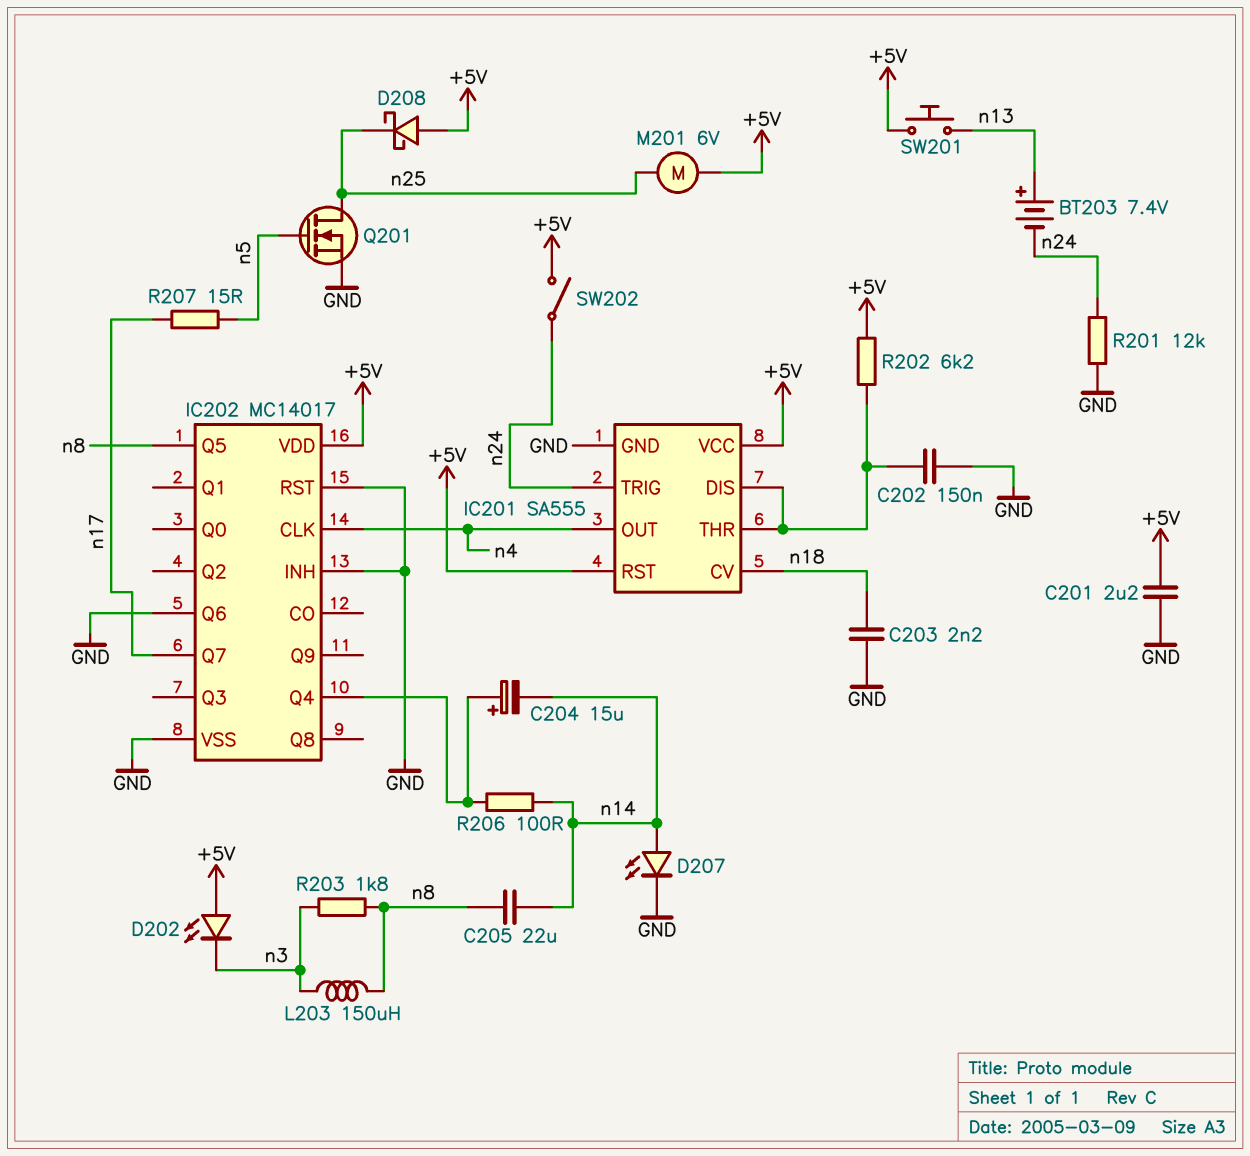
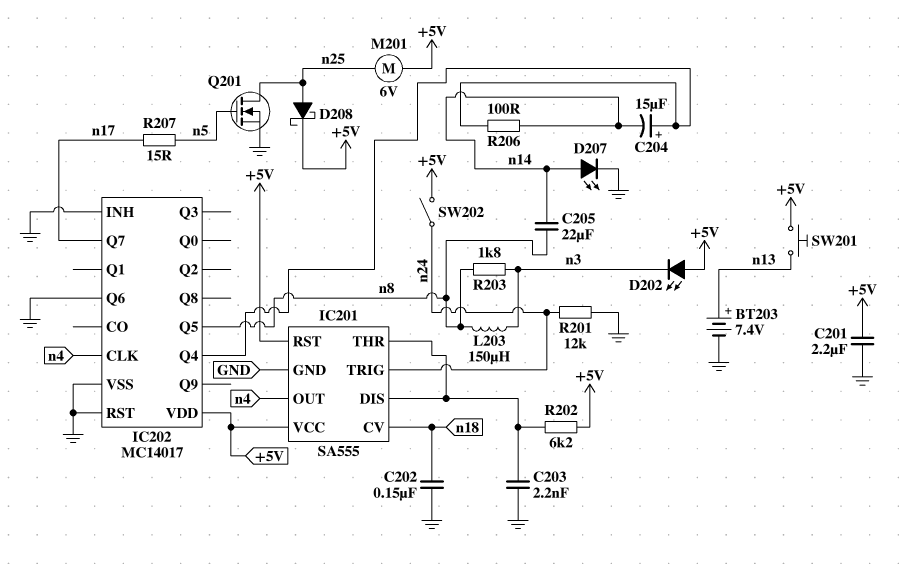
BT203: 7.4V (plus n13, minus n24) -> 7.4V (plus n13, minus GND)
C202: 150nF (GND, IC201/DIS) -> 150nF (GND, n18)
C203: 2.2nF (GND, n18) -> 2.2nF (GND, IC201/DIS)
D208: schottky (A +5V, K n25) -> schottky (A n25, K +5V)

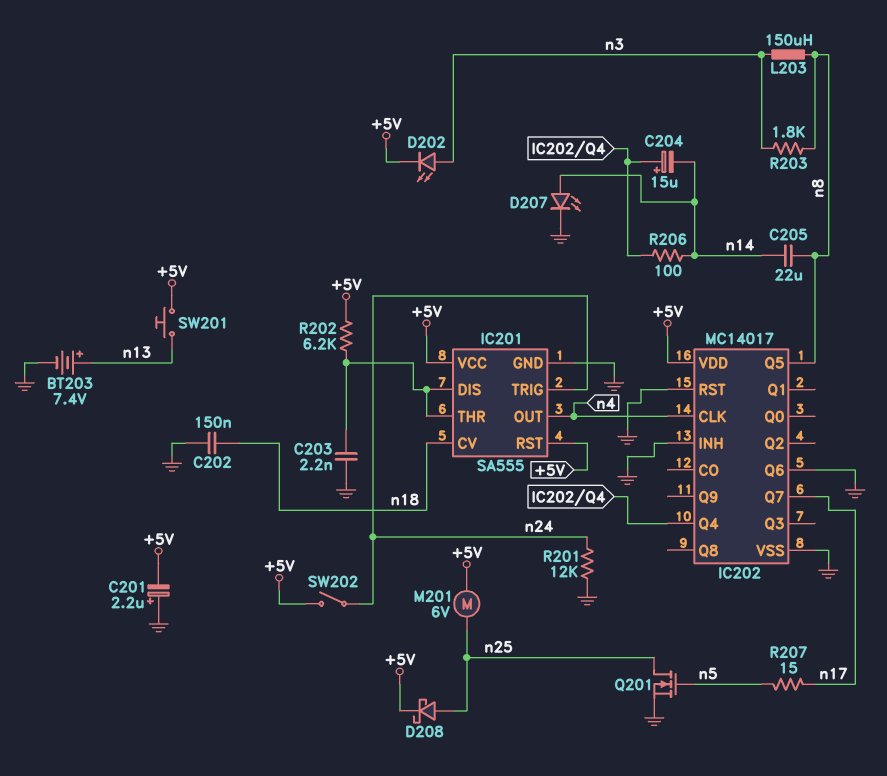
C201: 2.2uF (+5V, GND) -> 2.2uF (plus GND, minus +5V)
D202: LED (A +5V, K n3) -> LED (A n3, K +5V)

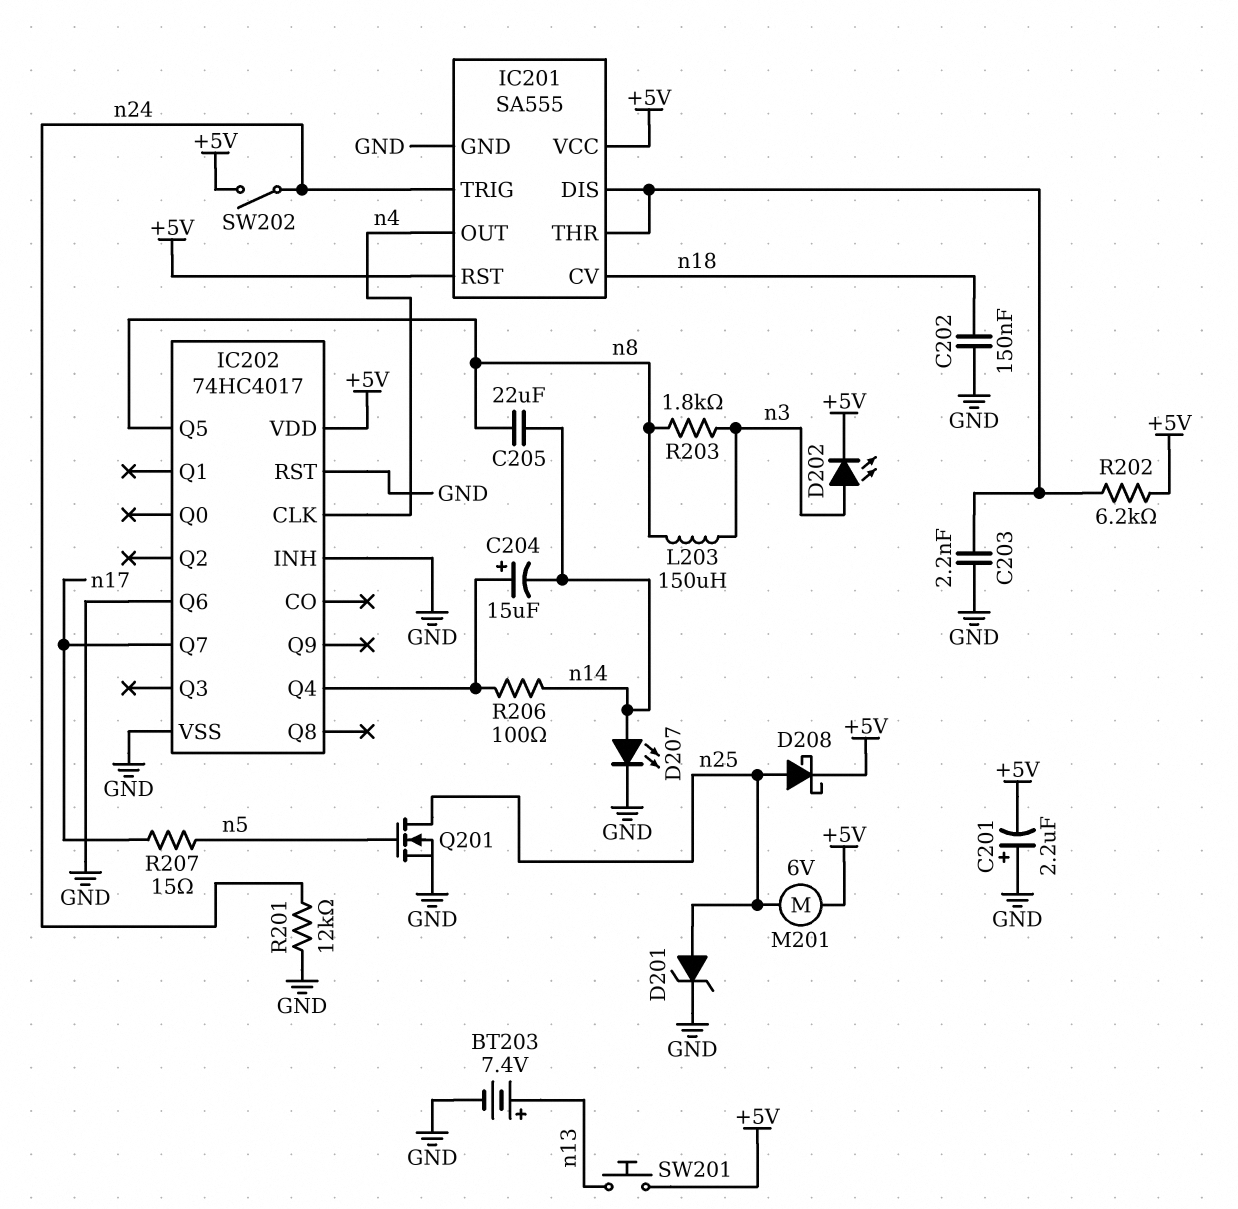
D201: none -> zener (A n25, K GND)
IC202: MC14017 -> 74HC4017

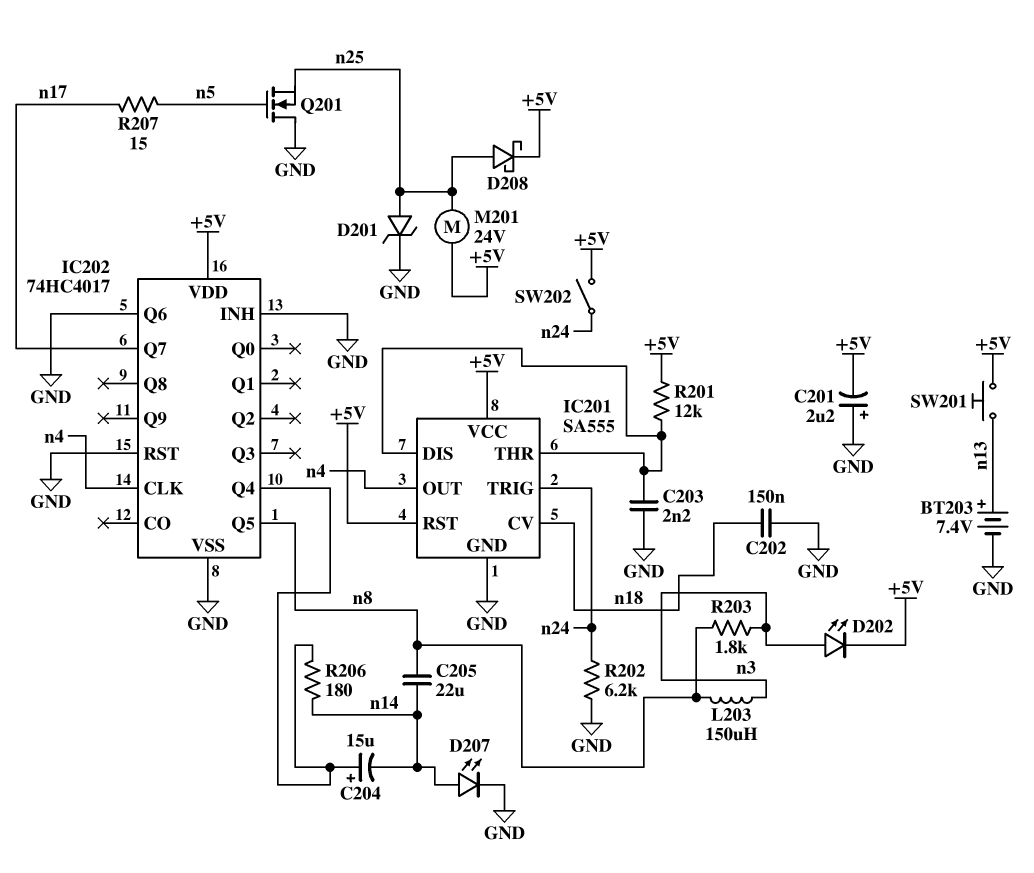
M201: motor 6V (+5V, n25) -> motor 24V (+5V, n25)
Q201: NMOS (G n5, D n25, S GND) -> NMOS (G n5, D GND, S n25)
R201: 12k (GND, n24) -> 12k (+5V, IC201/DIS)
R202: 6.2k (+5V, IC201/DIS) -> 6.2k (GND, n24)
R206: 100 (IC202/Q4, n14) -> 180 (IC202/Q4, n14)

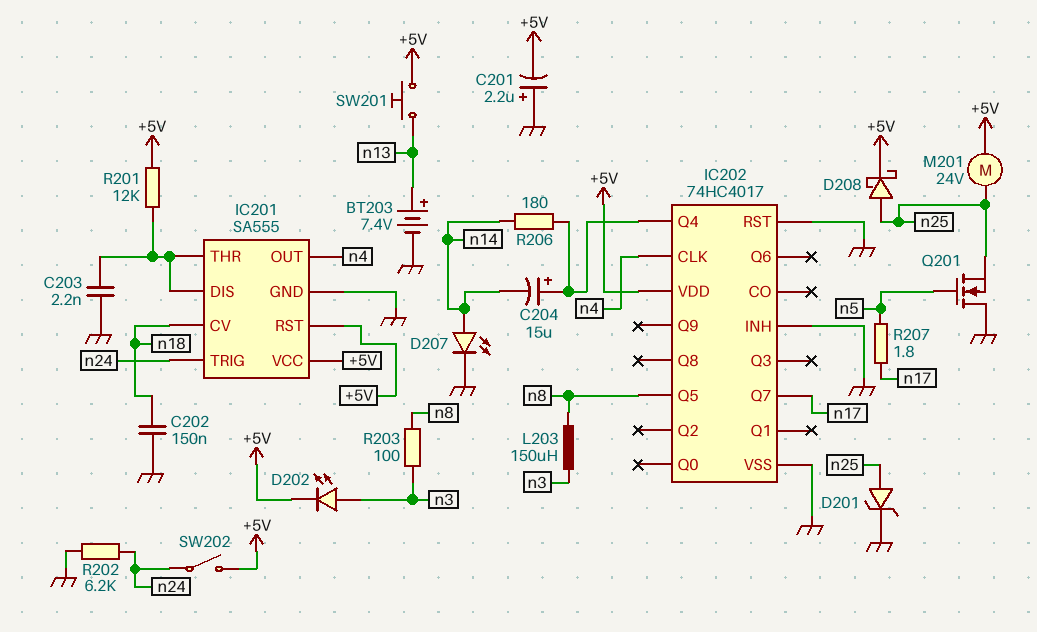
C205: 22uF (n8, n14) -> none
IC202 pin Q6: GND -> none
R203: 1.8k (n3, n8) -> 100 (n3, n8)
R207: 15 (n5, n17) -> 1.8 (n5, n17)

